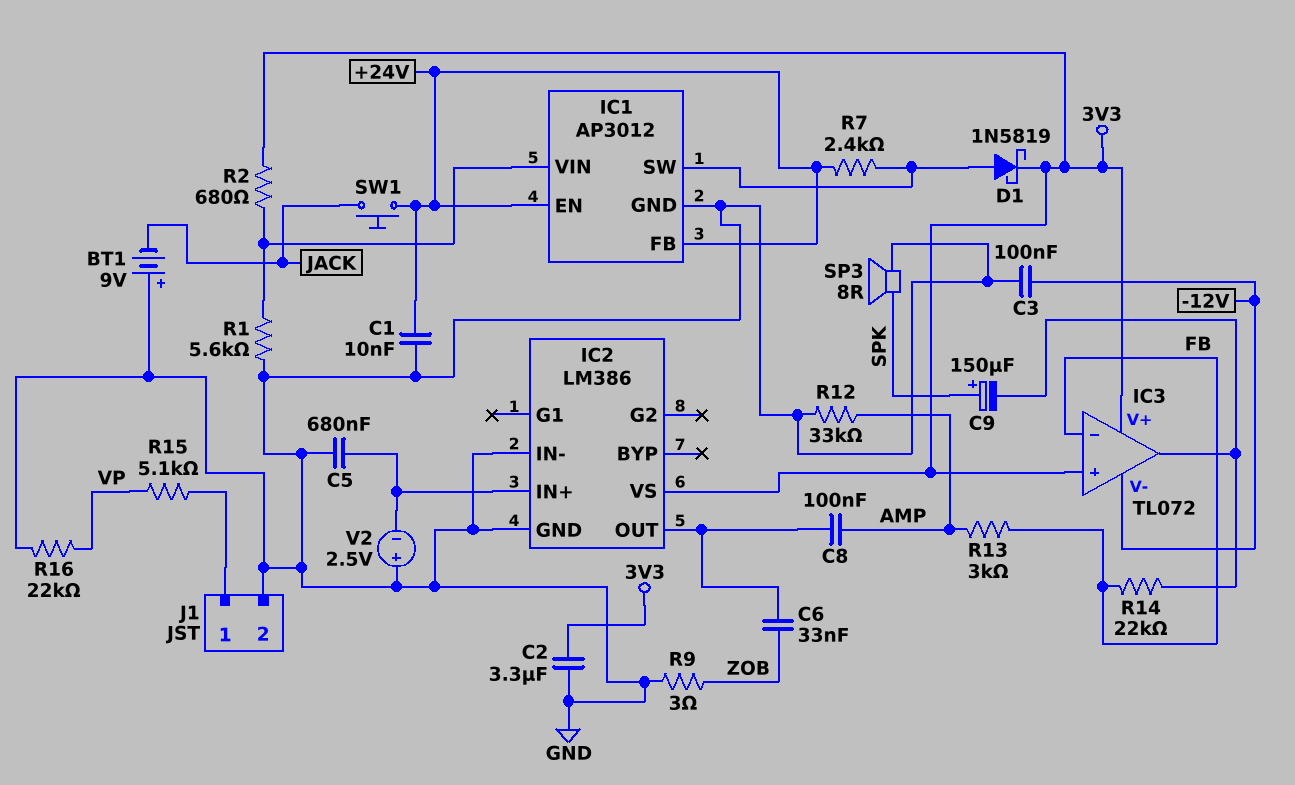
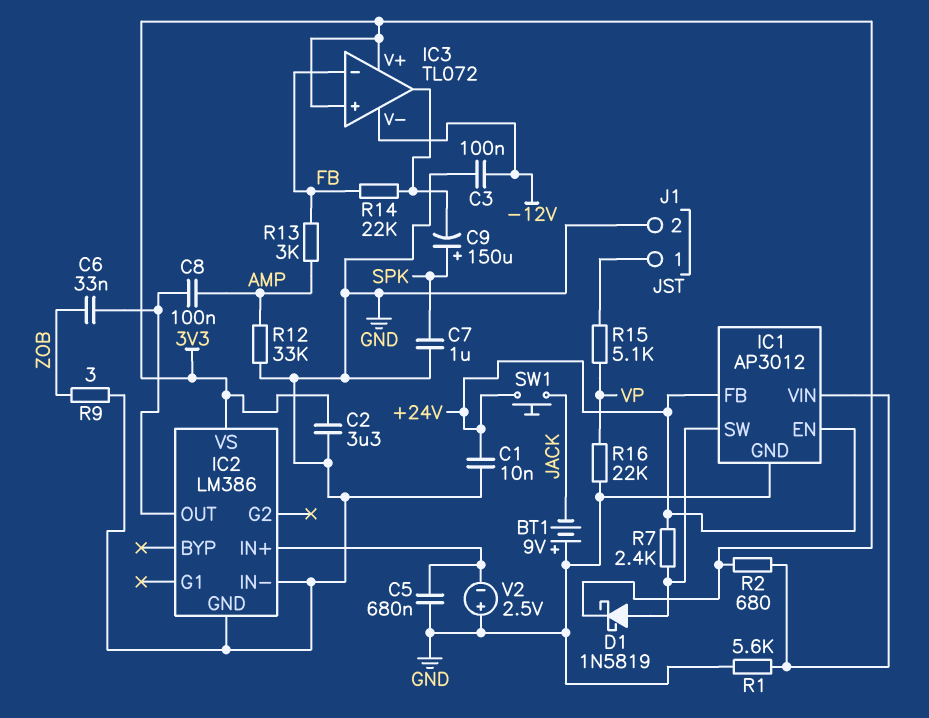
C7: none -> 1uF (GND, SPK)
SP3: speaker 8R (GND, SPK) -> none

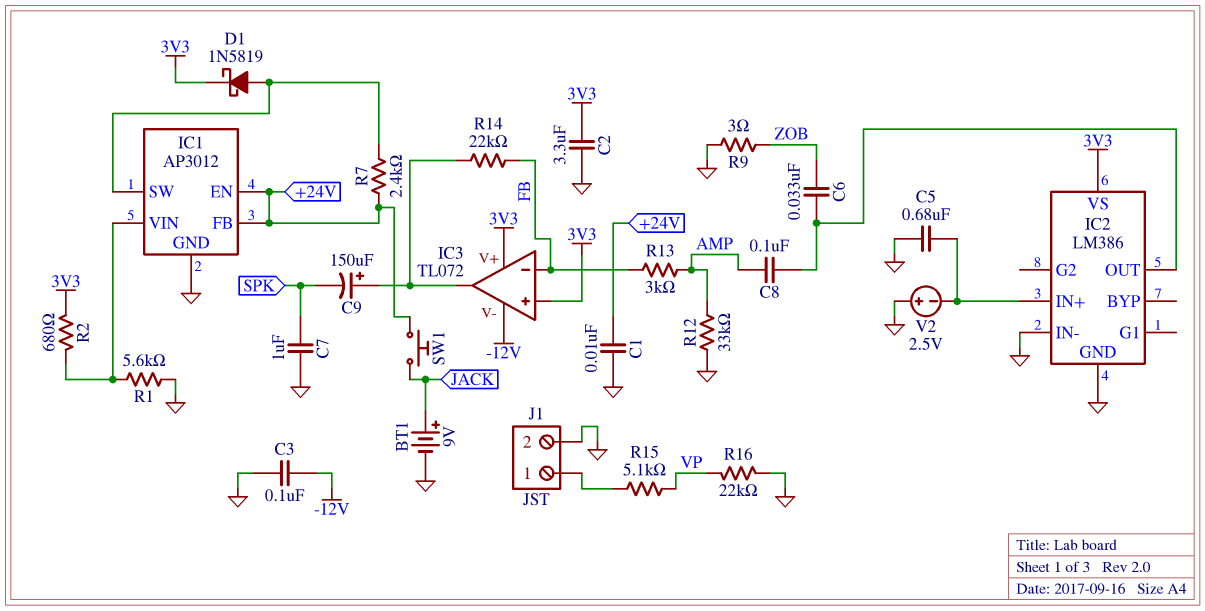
BT1: 9V (plus GND, minus JACK) -> 9V (plus JACK, minus GND)
C9: 150uF (plus SPK, minus IC3/out) -> 150uF (plus IC3/out, minus SPK)

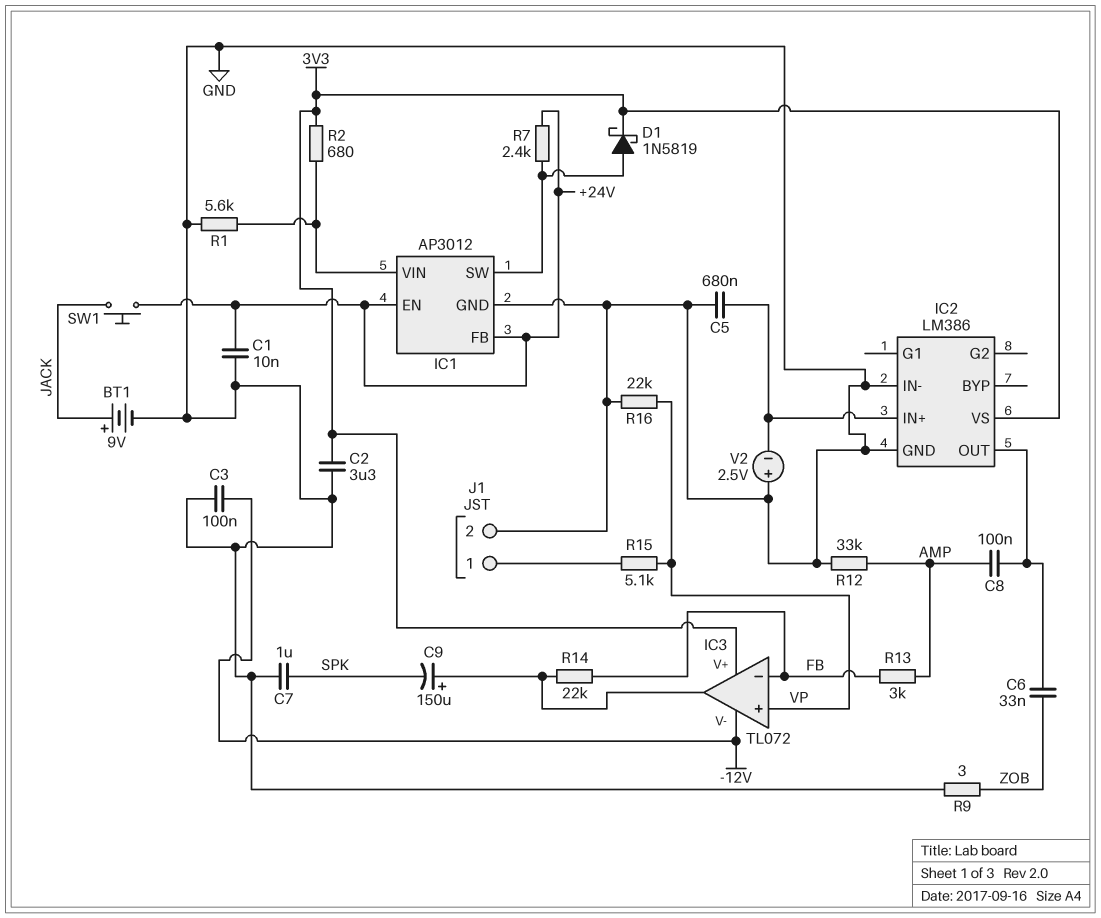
IC3 pin in+: 3V3 -> VP

